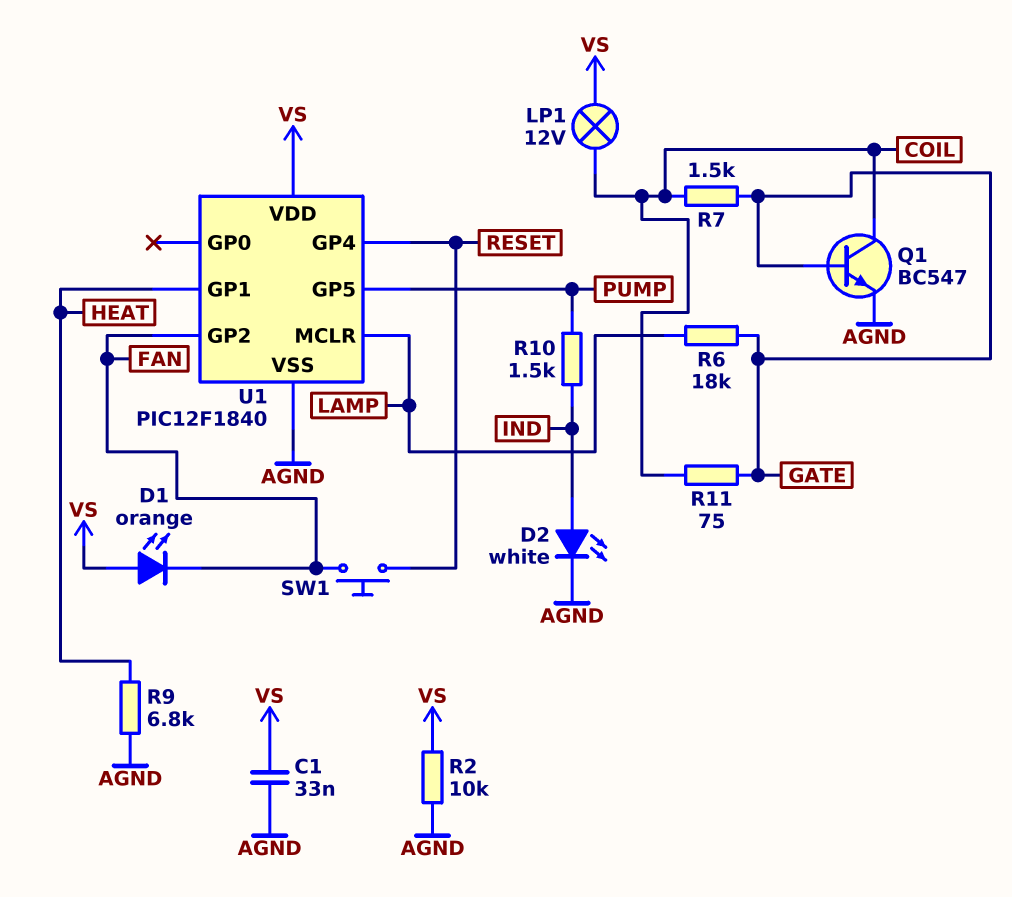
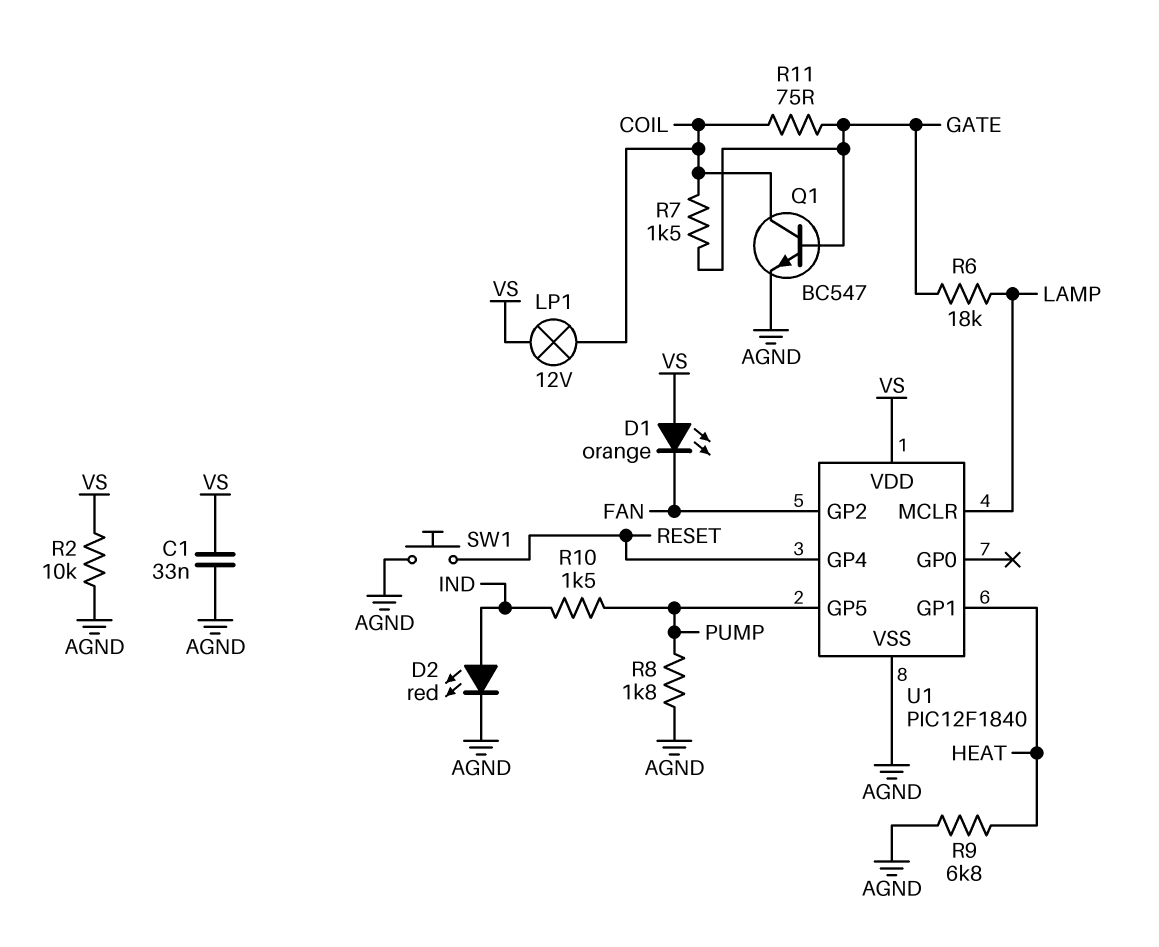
D2: LED white (A IND, K AGND) -> LED red (A IND, K AGND)
R8: none -> 1.8k (AGND, PUMP)
SW1: button (FAN, RESET) -> button (AGND, RESET)

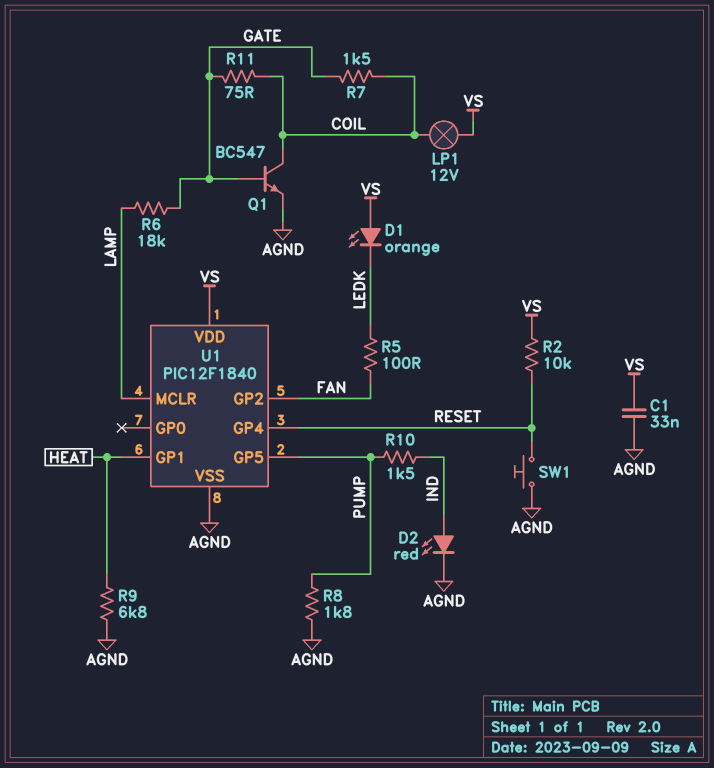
D1: LED orange (A VS, K FAN) -> LED orange (A VS, K LEDK)
R2: 10k (AGND, VS) -> 10k (RESET, VS)
R5: none -> 100 (FAN, LEDK)

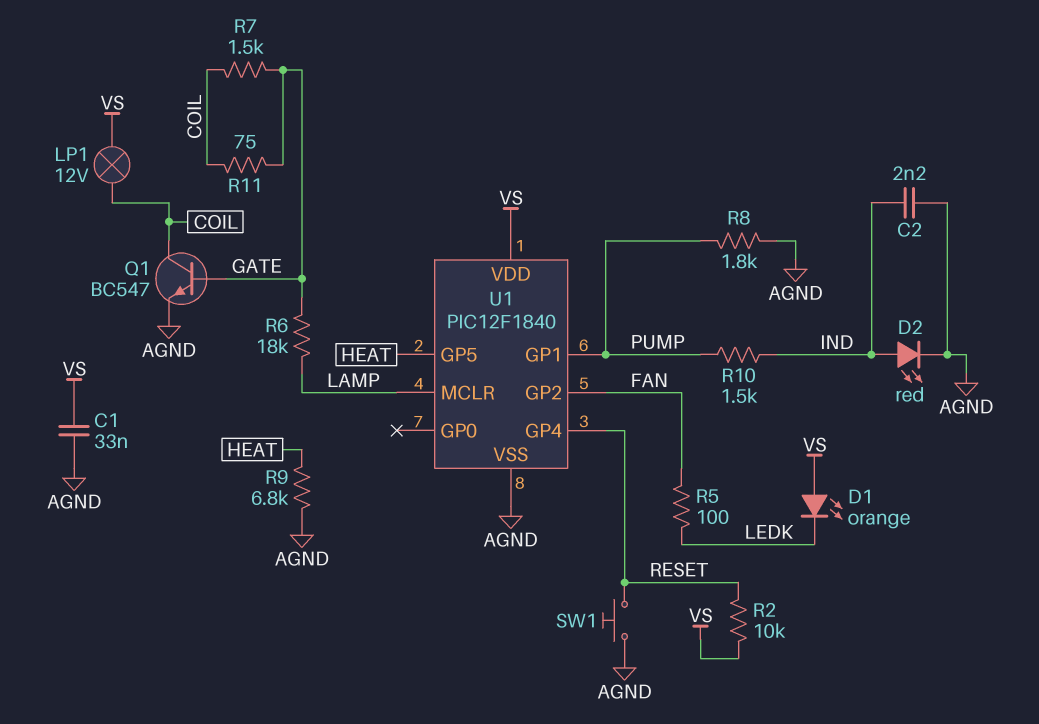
C2: none -> 2.2nF (AGND, IND)
U1 pin GP1: HEAT -> PUMP
U1 pin GP5: PUMP -> HEAT

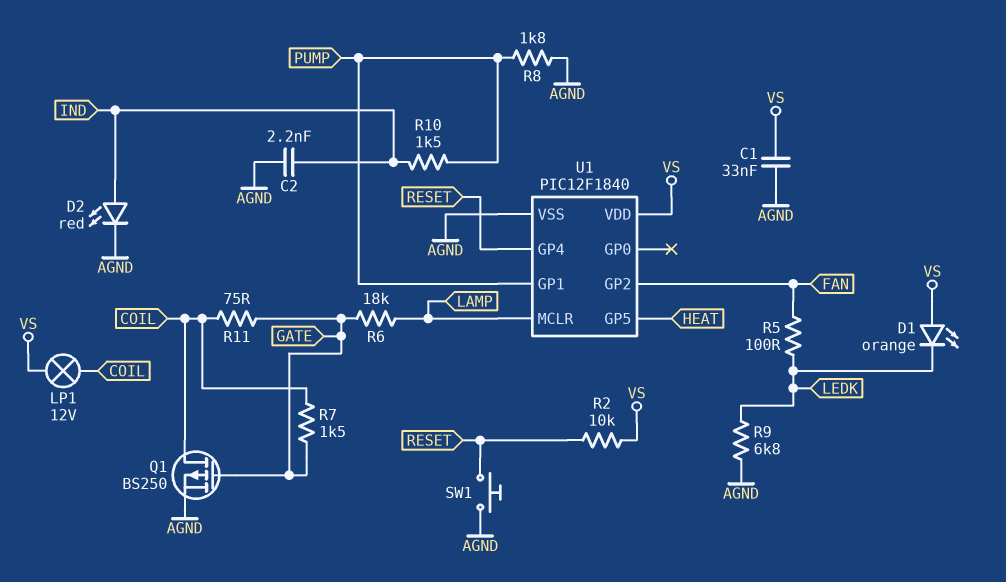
Q1: NPN BC547 (B GATE, C COIL, E AGND) -> PMOS BS250 (G GATE, D COIL, S AGND)
R9: 6.8k (AGND, HEAT) -> 6.8k (AGND, LEDK)

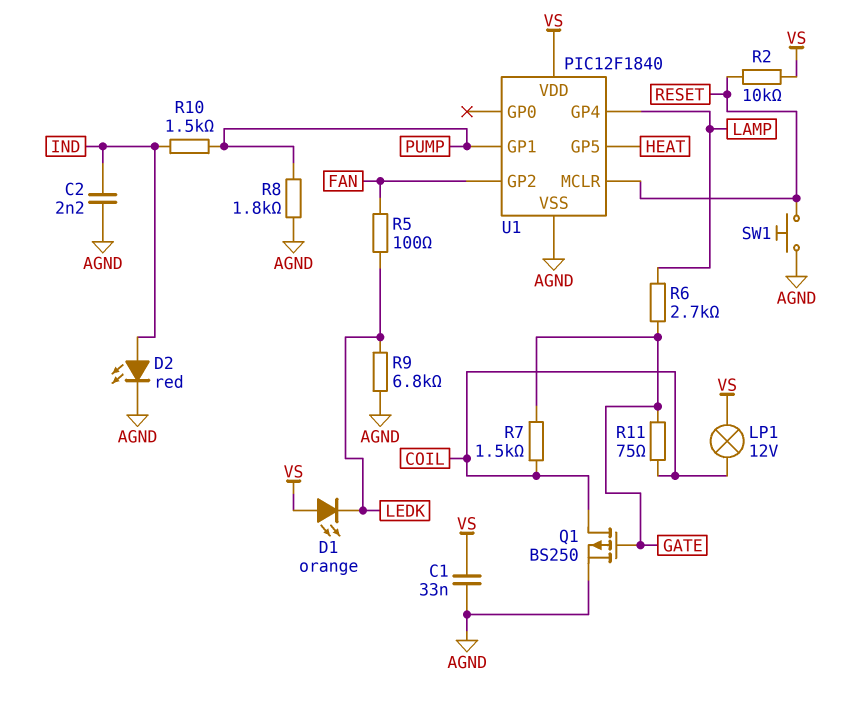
R6: 18k (GATE, LAMP) -> 2.7k (GATE, LAMP)
U1 pin GP4: RESET -> LAMP
U1 pin MCLR: LAMP -> RESET

